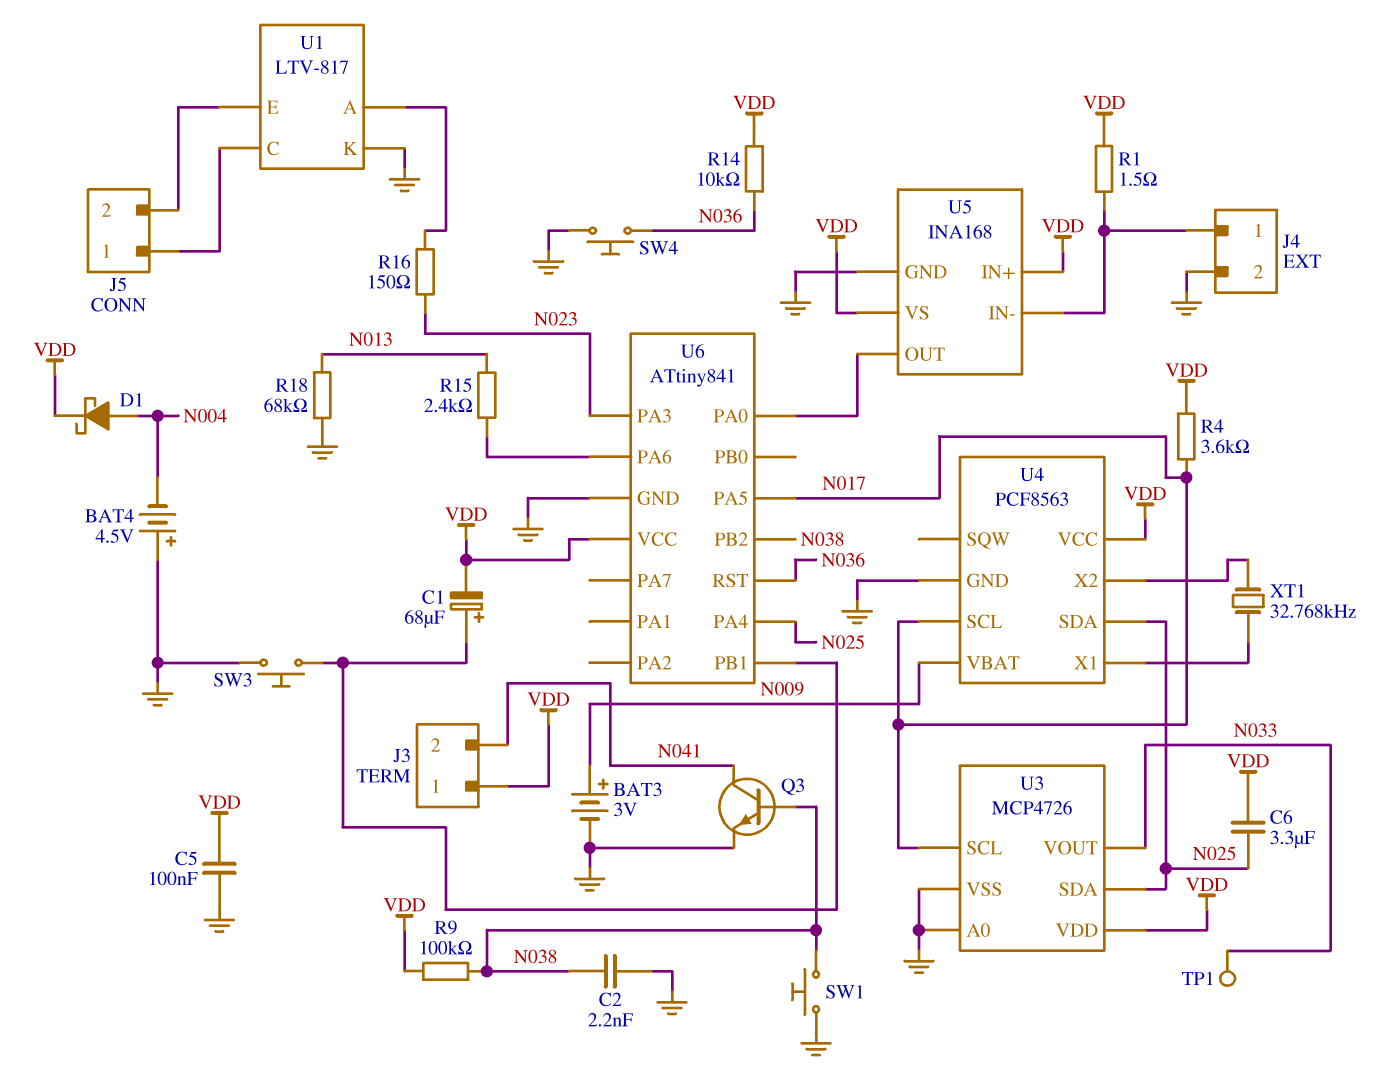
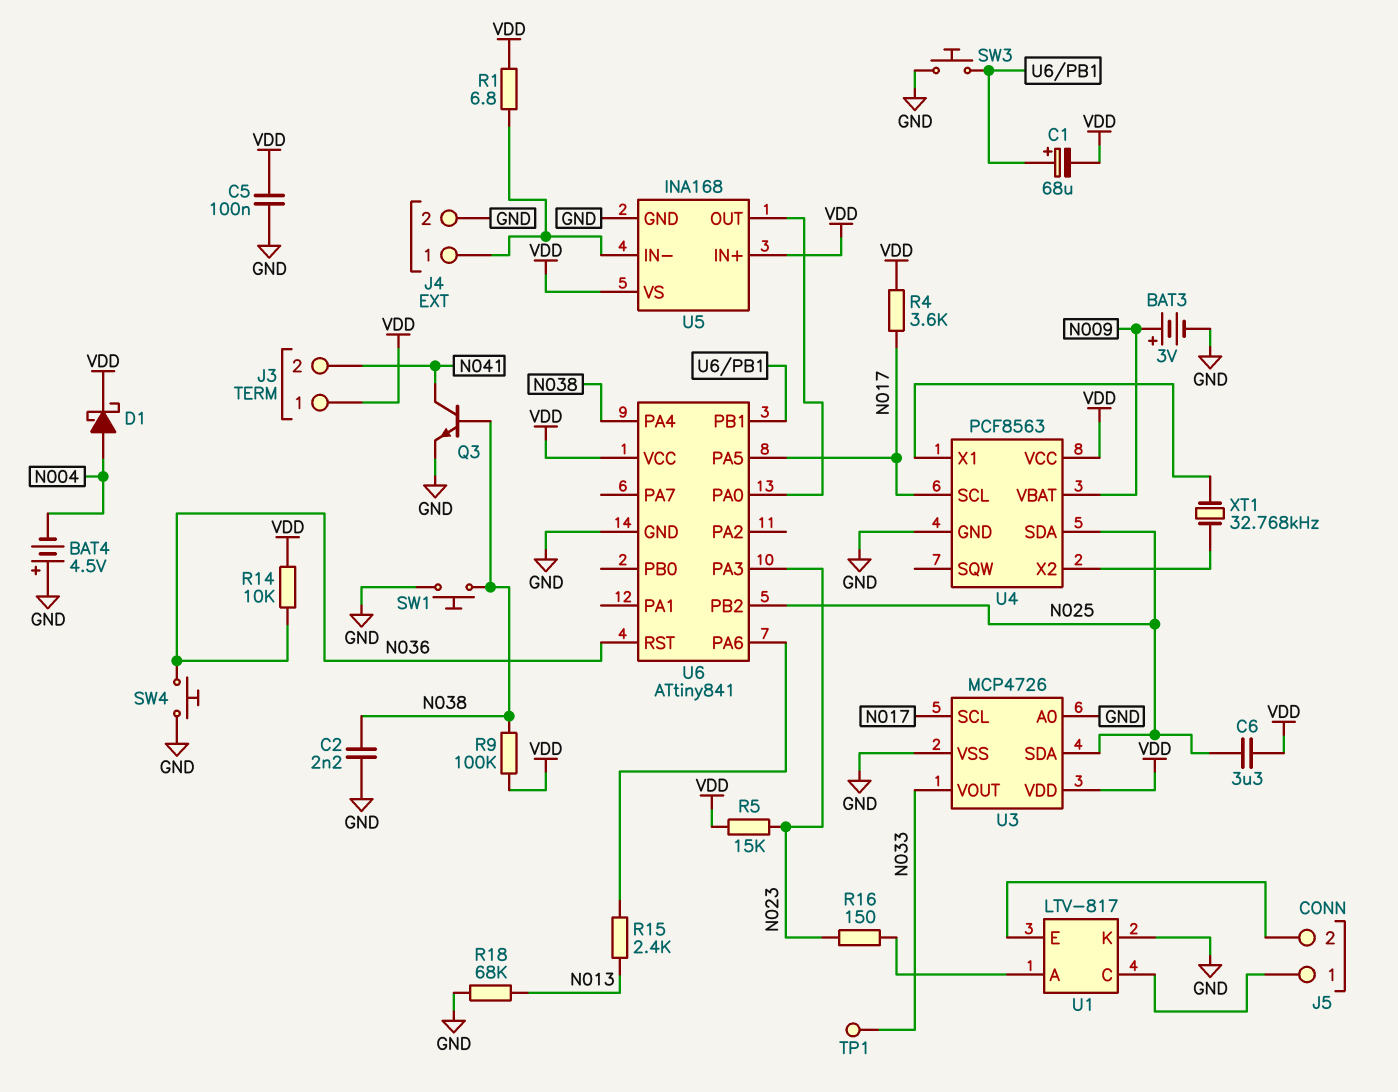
R1: 1.5 (J4/1, VDD) -> 6.8 (J4/1, VDD)
R5: none -> 15k (N023, VDD)
U6 pin PA4: N025 -> N038
U6 pin PB2: N038 -> N025

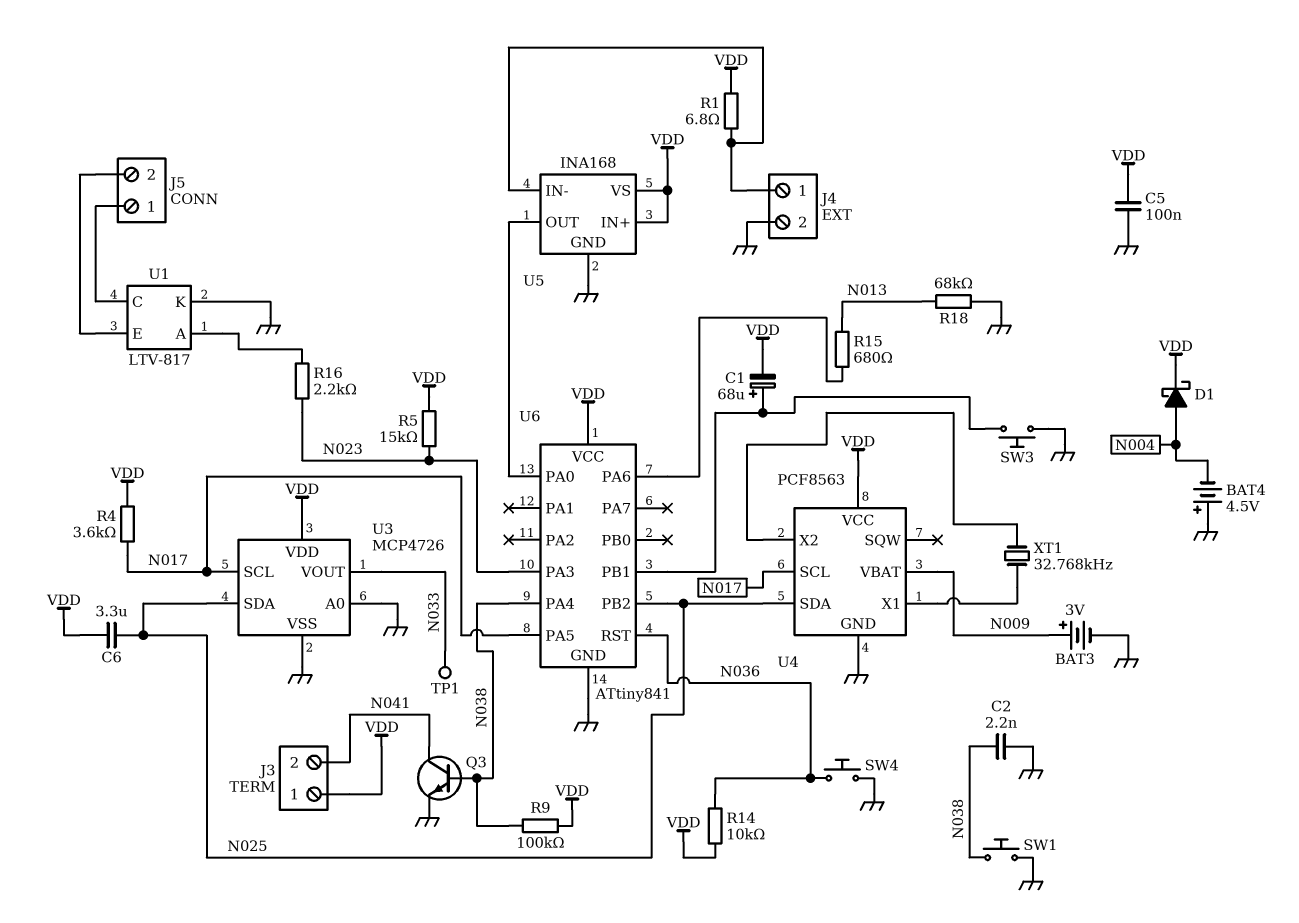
R15: 2.4k (N013, U6/PA6) -> 680 (N013, U6/PA6)
R16: 150 (N023, U1/A) -> 2.2k (N023, U1/A)

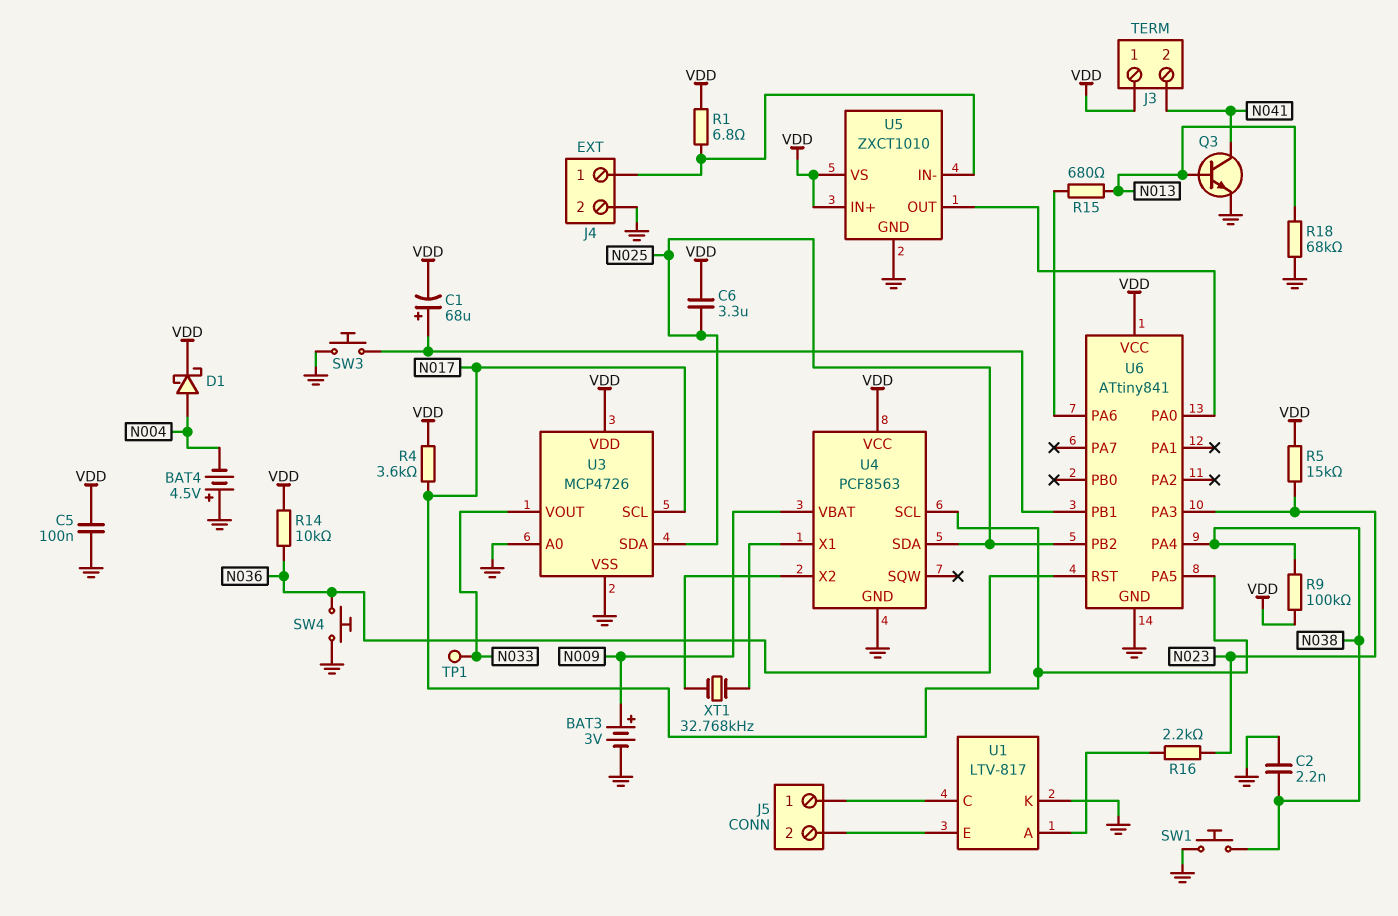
Q3: NPN (B N038, C N041, E GND) -> NPN (B N013, C N041, E GND)
U5: INA168 -> ZXCT1010

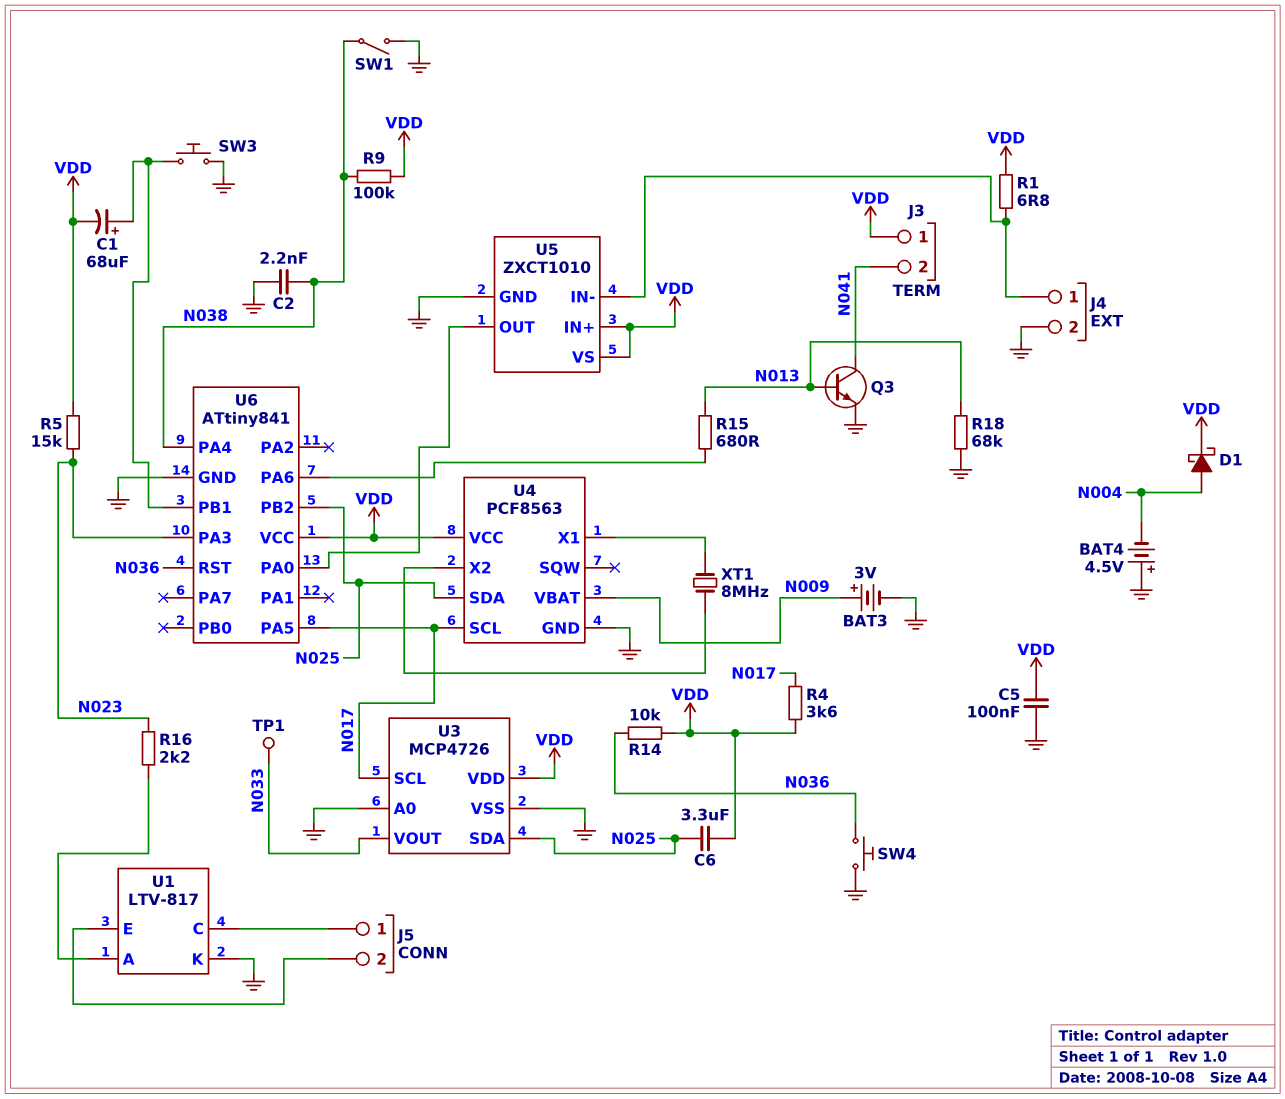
SW1: button (GND, N038) -> switch (GND, N038)
XT1: 32.768kHz (U4/X1, U4/X2) -> 8MHz (U4/X1, U4/X2)

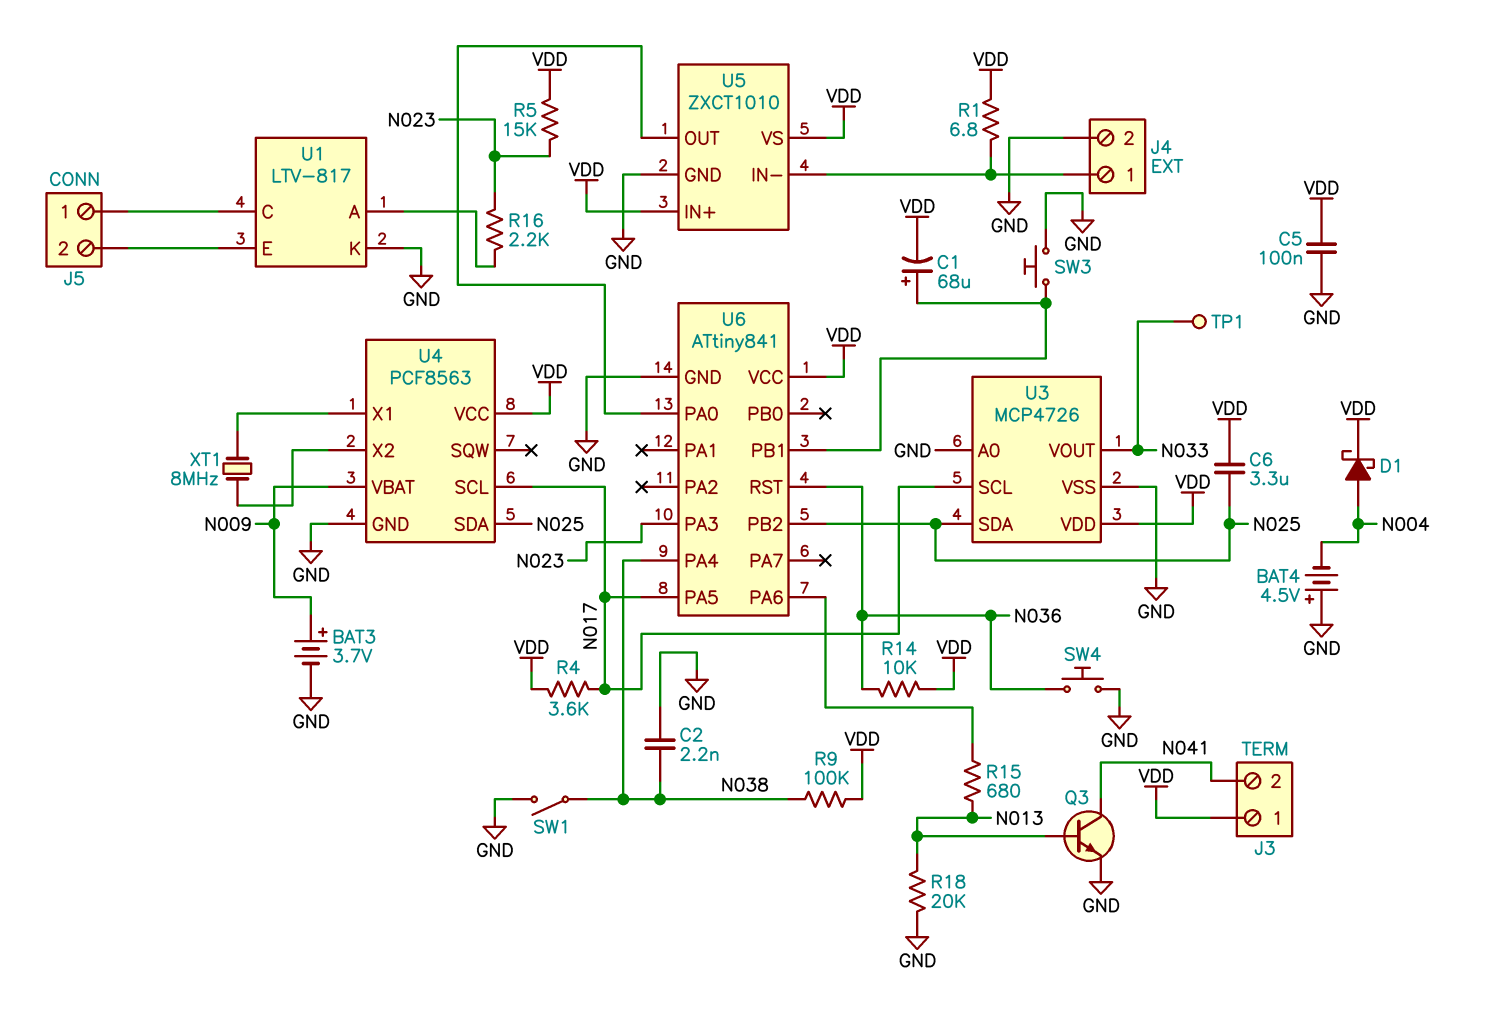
BAT3: 3V (plus N009, minus GND) -> 3.7V (plus N009, minus GND)
R18: 68k (GND, N013) -> 20k (GND, N013)

